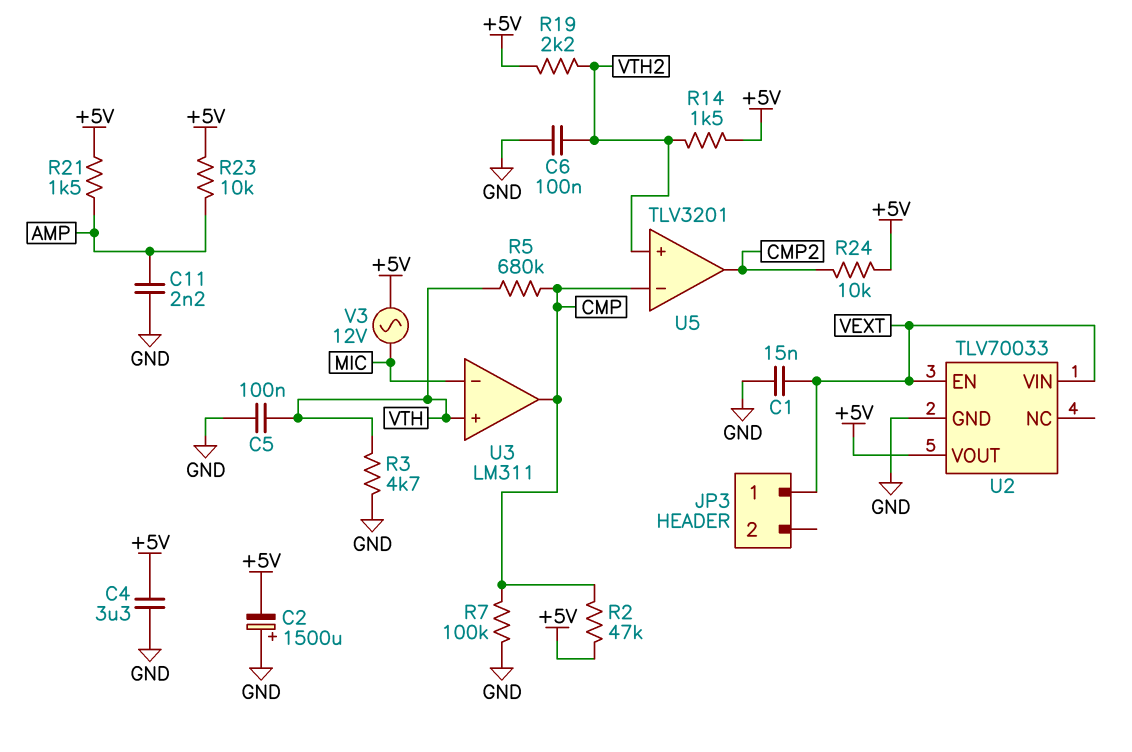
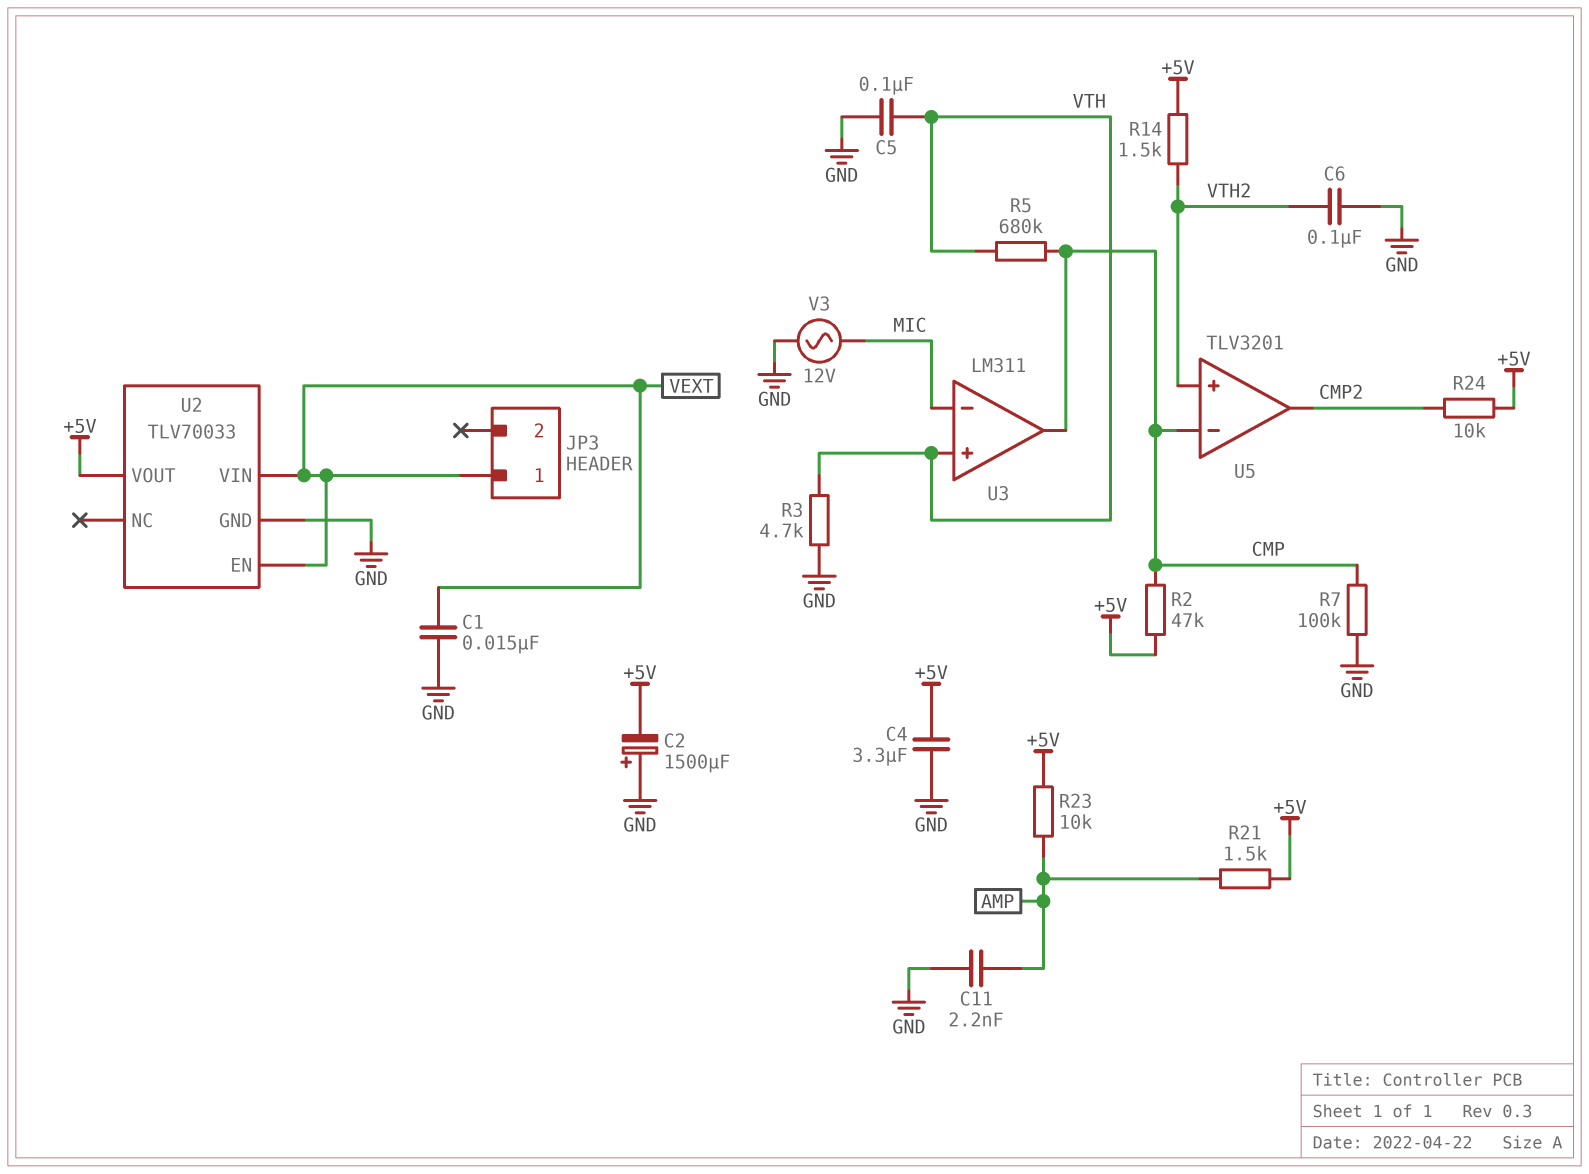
R19: 2.2k (+5V, VTH2) -> none
V3: AC 12V (+5V, MIC) -> AC 12V (GND, MIC)

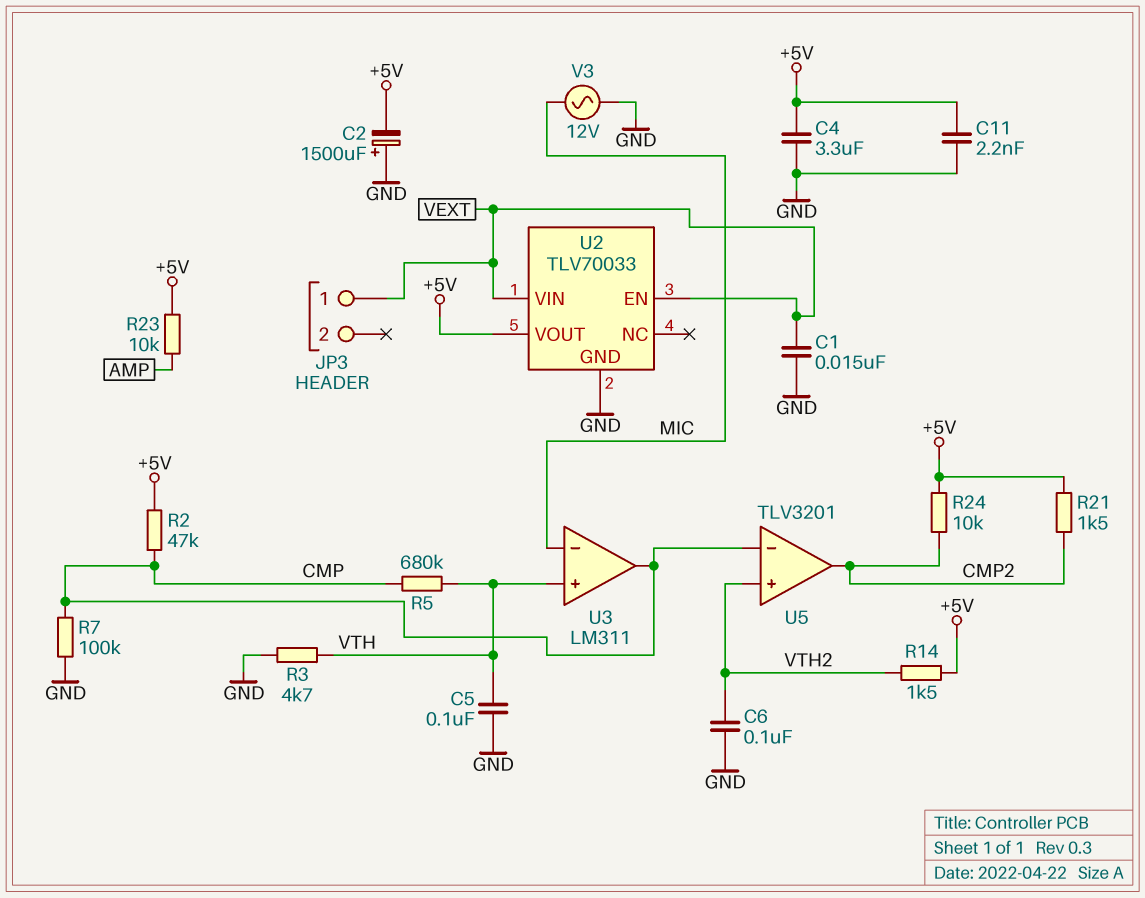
C11: 2.2nF (AMP, GND) -> 2.2nF (+5V, GND)
R21: 1.5k (+5V, AMP) -> 1.5k (+5V, CMP2)

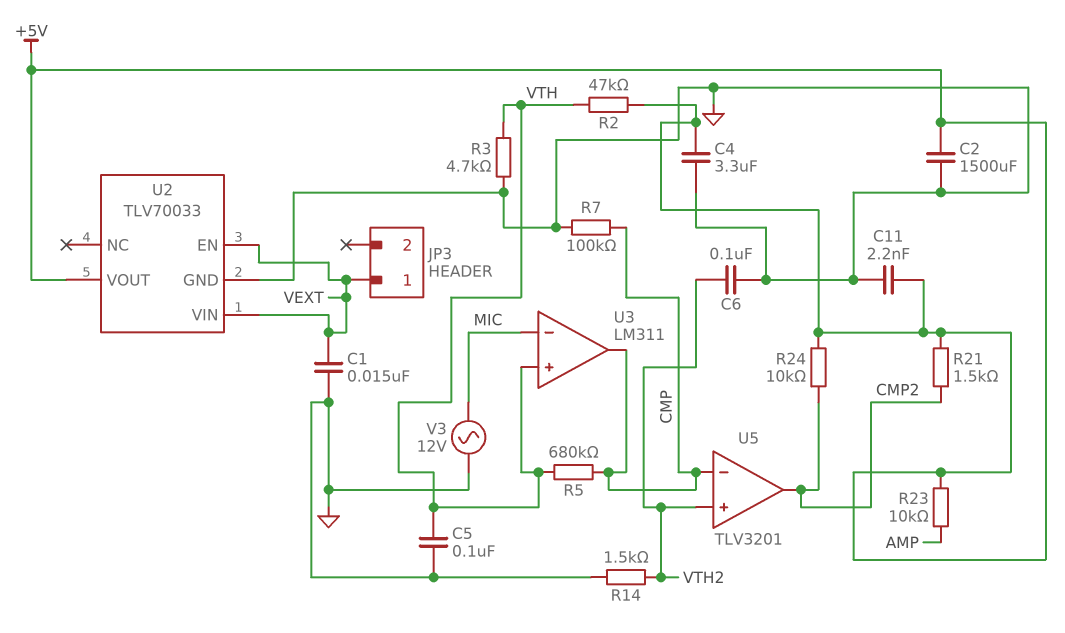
C2: 1500uF (plus GND, minus +5V) -> 1500uF (+5V, GND)
R2: 47k (+5V, CMP) -> 47k (+5V, VTH)
R14: 1.5k (+5V, VTH2) -> 1.5k (GND, VTH2)

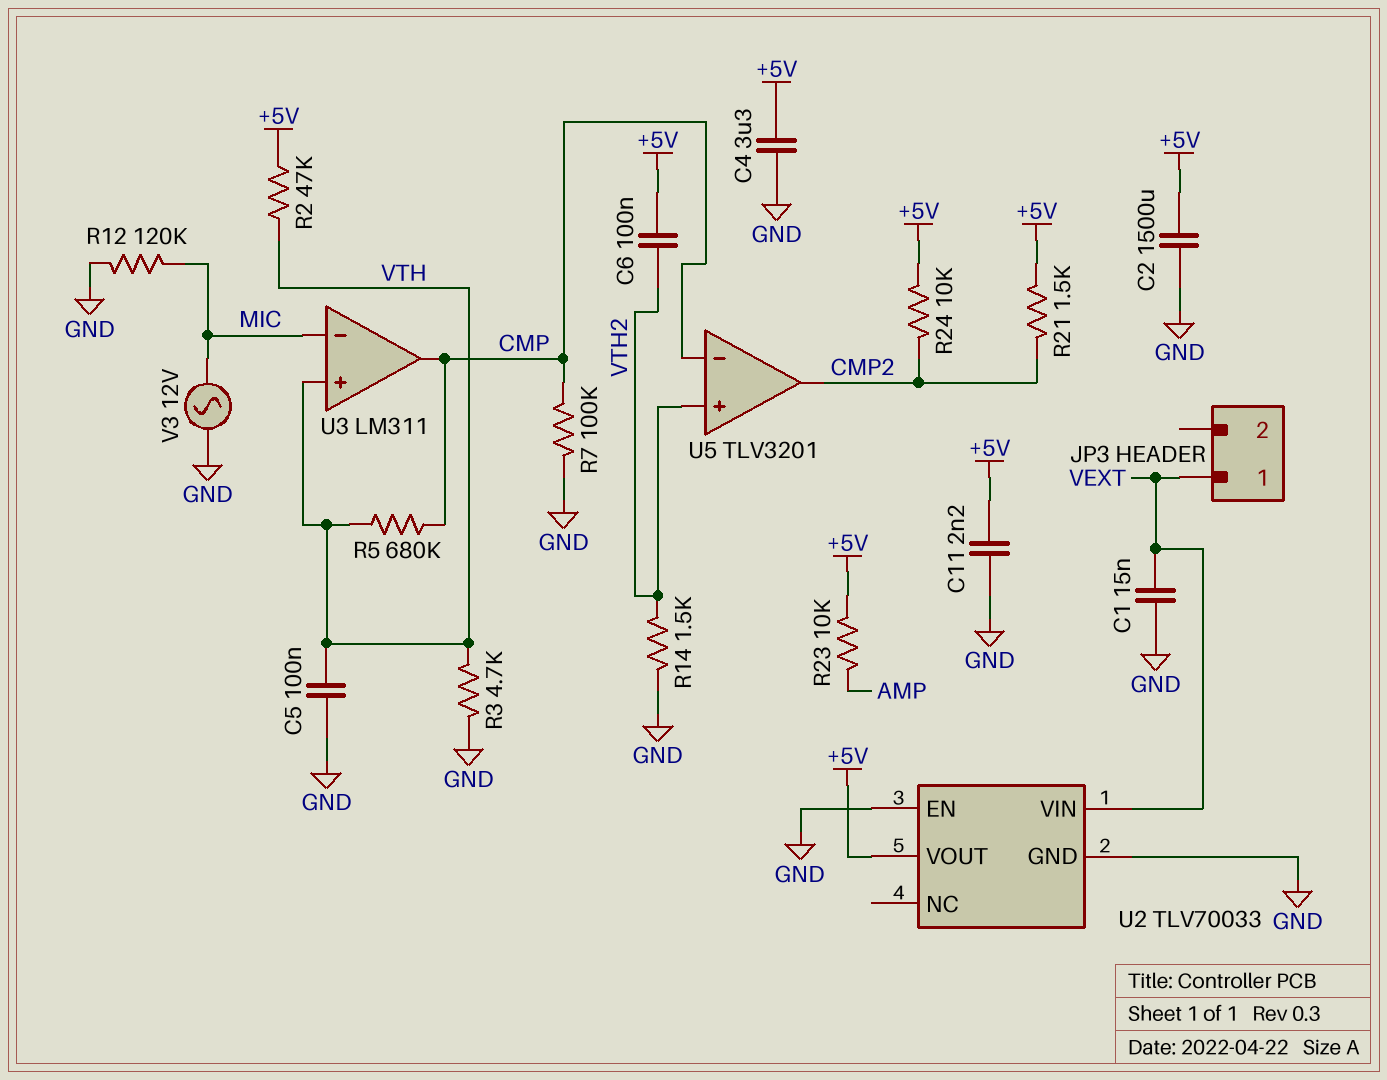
C6: 100nF (GND, VTH2) -> 100nF (+5V, VTH2)
R12: none -> 120k (GND, MIC)
U2 pin EN: VEXT -> GND

